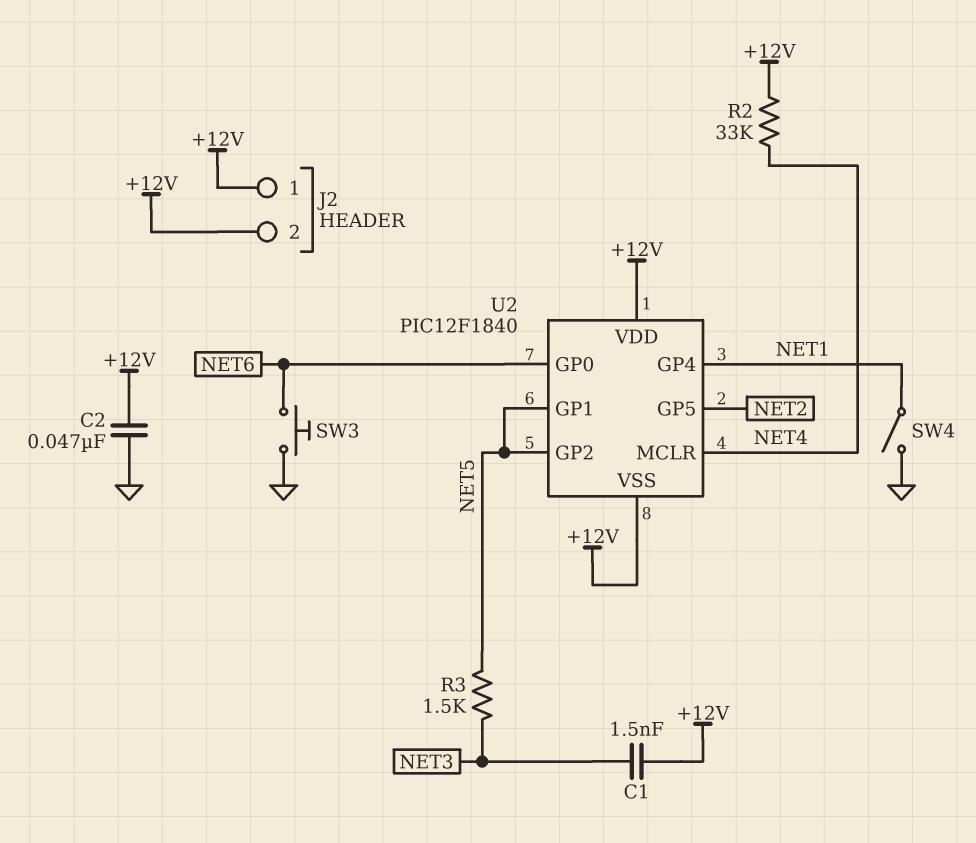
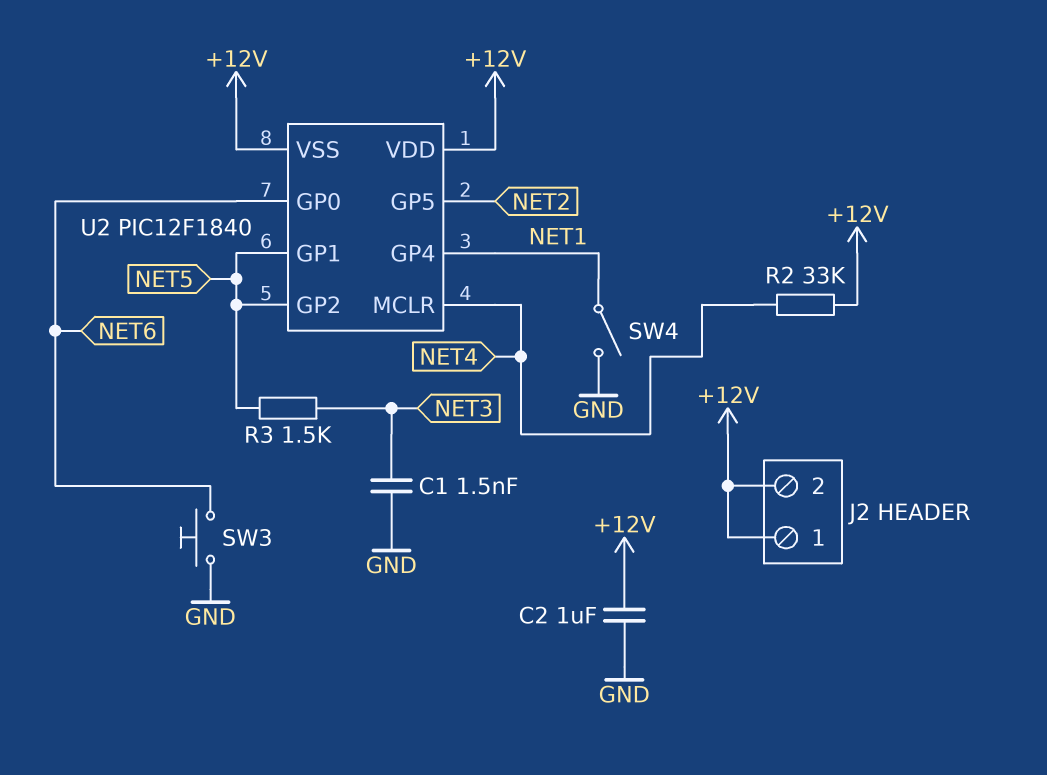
C1: 1.5nF (+12V, NET3) -> 1.5nF (GND, NET3)
C2: 47nF (+12V, GND) -> 1uF (+12V, GND)

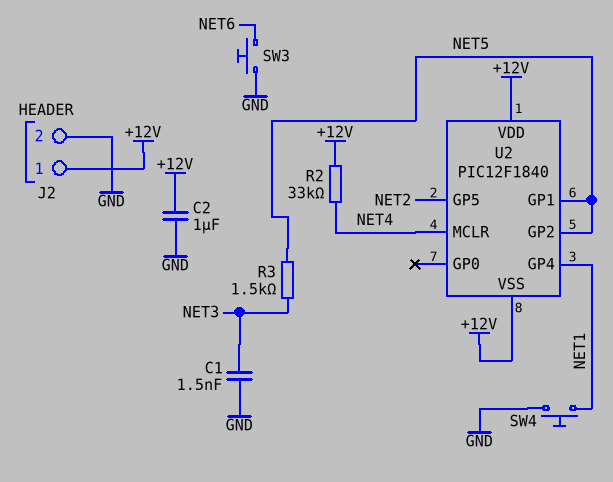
J2 pin 2: +12V -> GND
SW4: switch (GND, NET1) -> button (GND, NET1)
U2 pin GP0: NET6 -> none

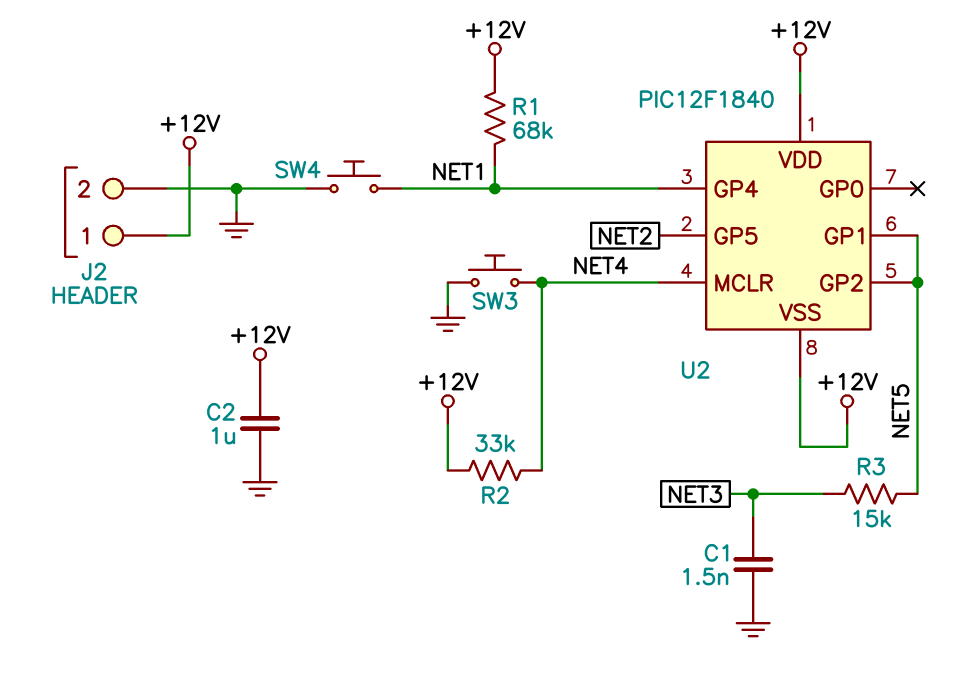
R1: none -> 68k (+12V, NET1)
R3: 1.5k (NET3, NET5) -> 15k (NET3, NET5)
SW3: button (GND, NET6) -> button (GND, NET4)

